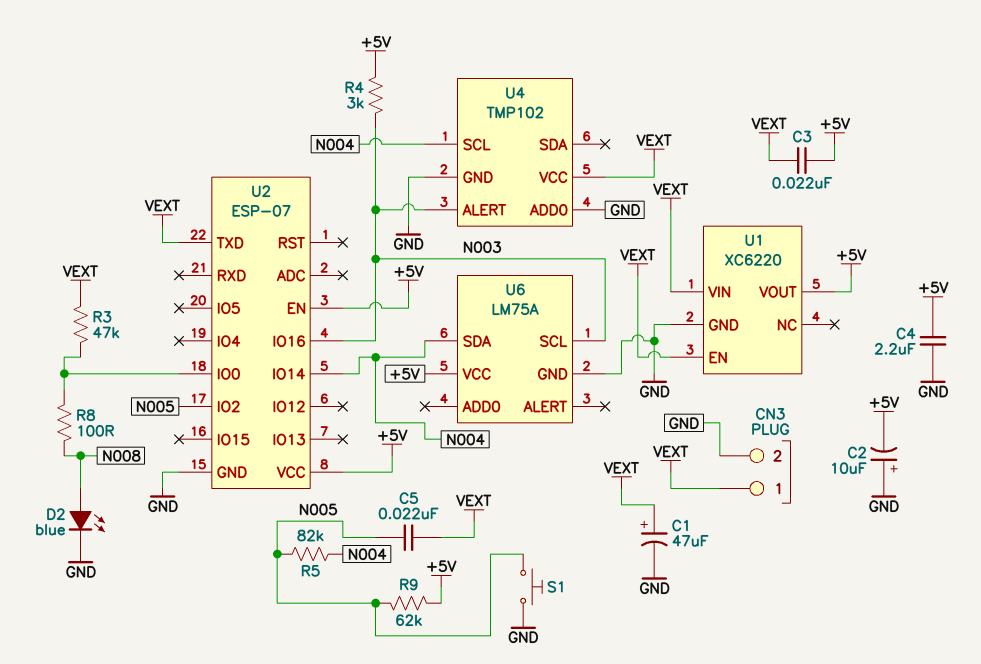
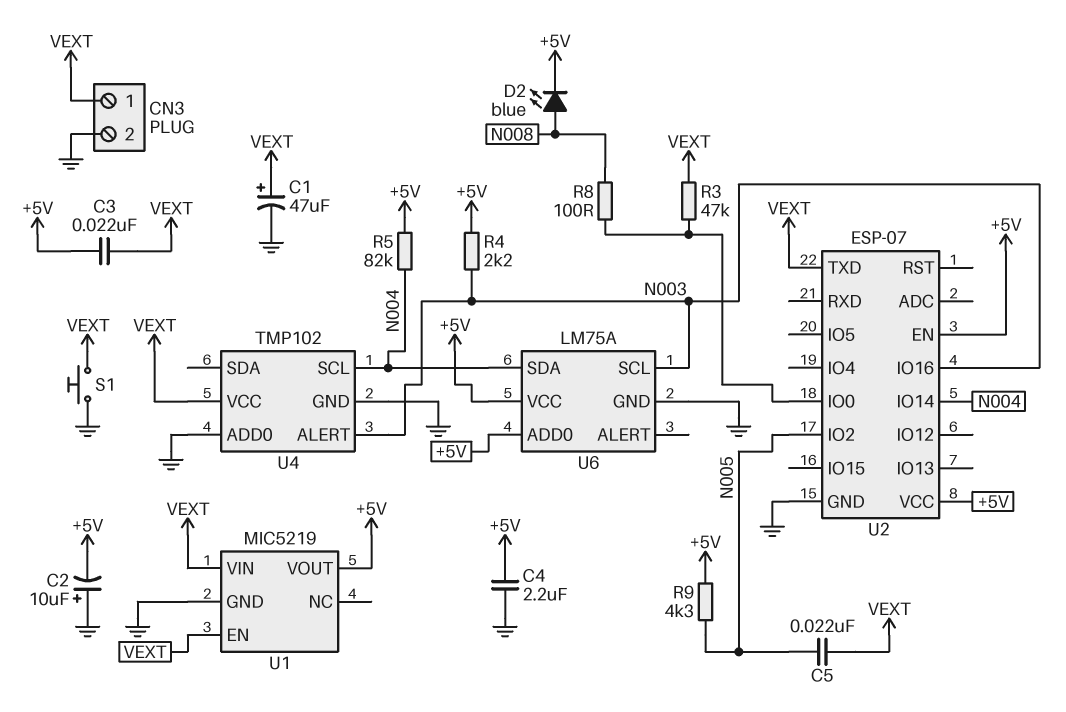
D2: LED blue (A N008, K GND) -> LED blue (A N008, K +5V)
R4: 3k (+5V, N003) -> 2.2k (+5V, N003)
R5: 82k (N004, N005) -> 82k (+5V, N004)
R9: 62k (+5V, N005) -> 4.3k (+5V, N005)
S1: button (GND, N005) -> button (GND, VEXT)
U1: XC6220 -> MIC5219
U6 pin ADD0: none -> +5V

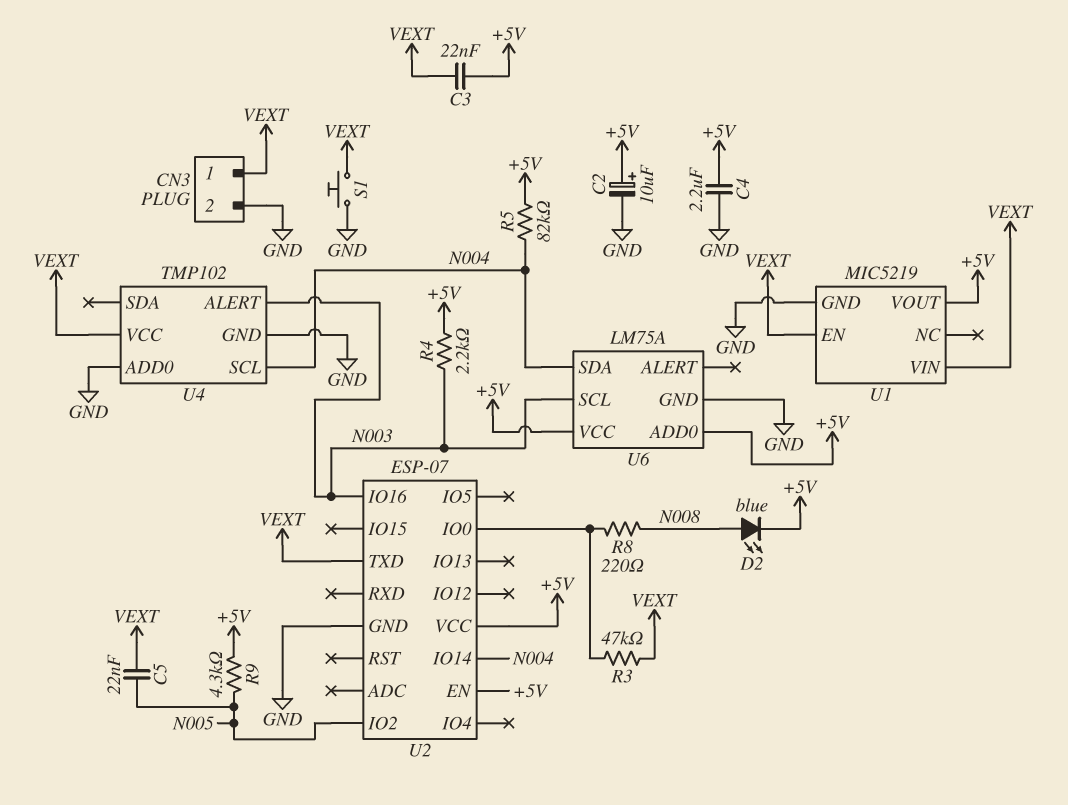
C1: 47uF (plus VEXT, minus GND) -> none
C2: 10uF (plus GND, minus +5V) -> 10uF (plus +5V, minus GND)
R8: 100 (N008, U2/IO0) -> 220 (N008, U2/IO0)

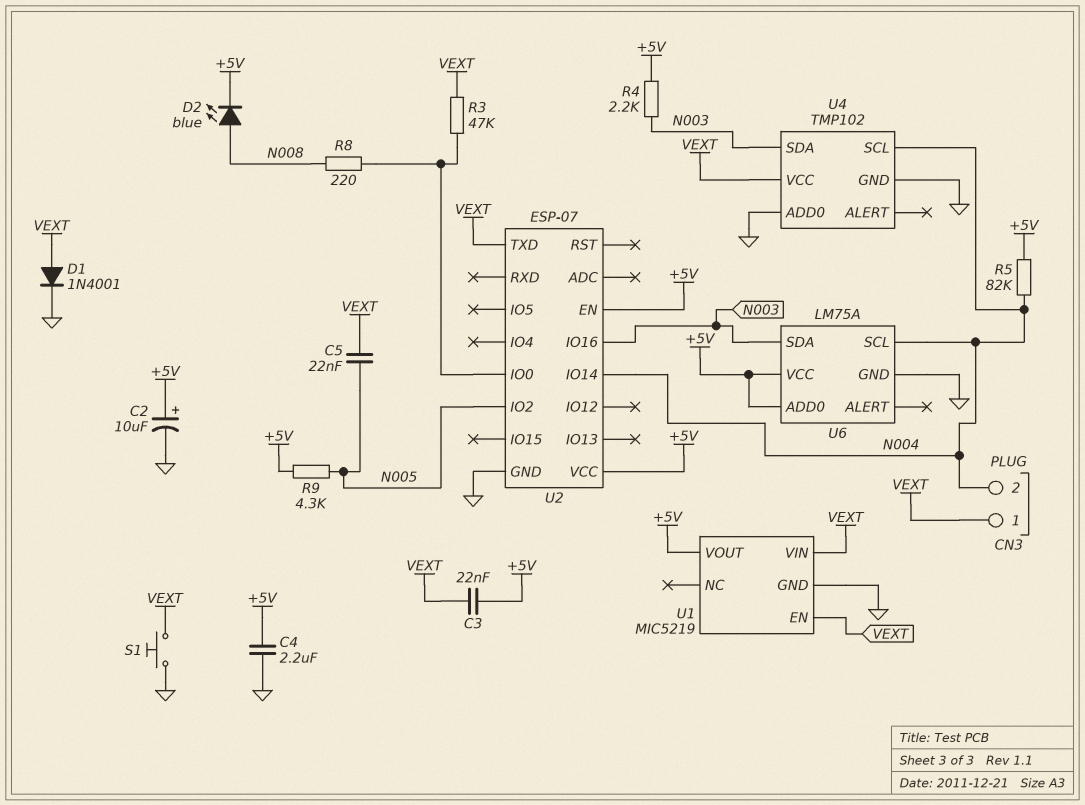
CN3 pin 2: GND -> N004
D1: none -> diode 1N4001 (A VEXT, K GND)
U4 pin ALERT: N003 -> none
U4 pin SDA: none -> N003
U6 pin SCL: N003 -> N004
U6 pin SDA: N004 -> N003

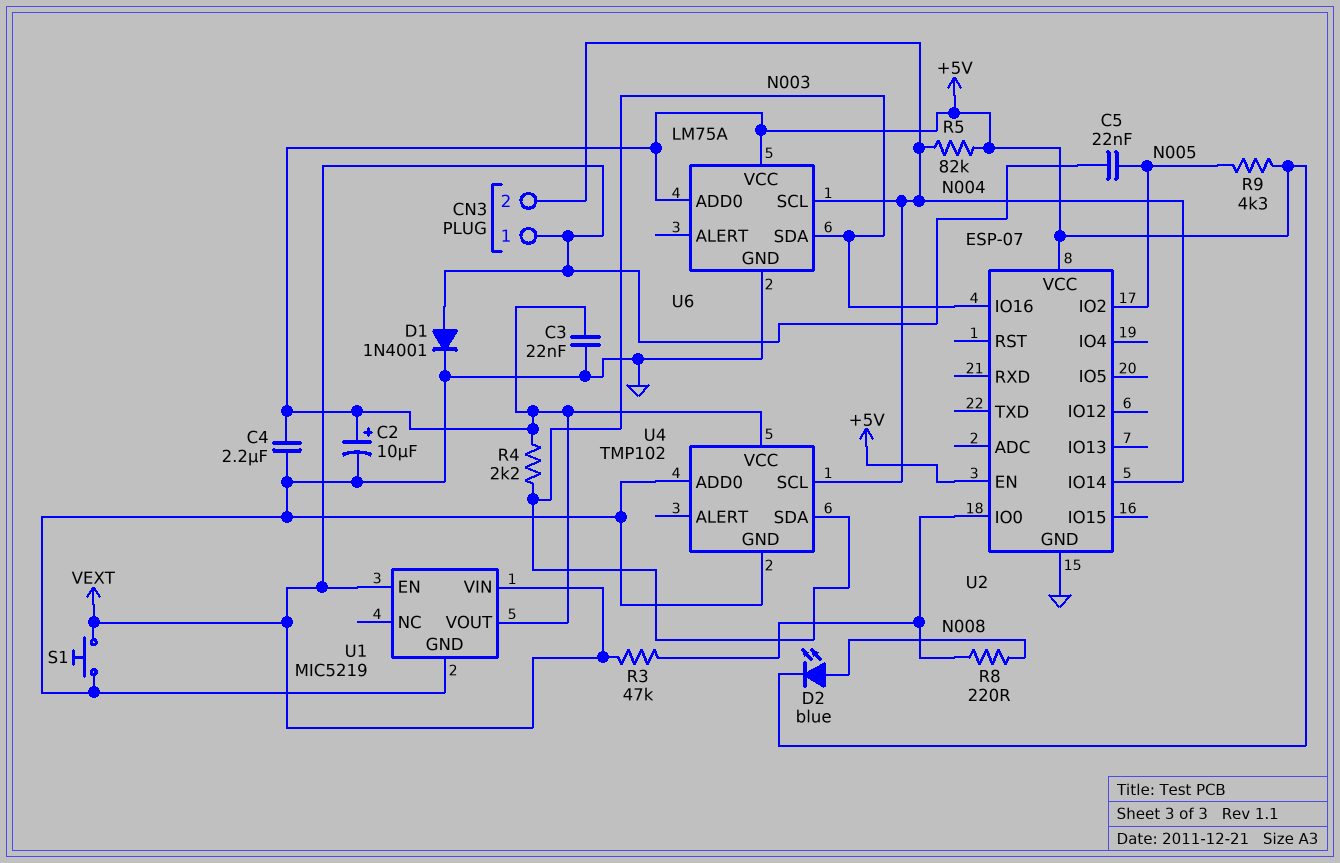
C3: 22nF (+5V, VEXT) -> 22nF (+5V, GND)
U2 pin TXD: VEXT -> none
U4 pin VCC: VEXT -> +5V

